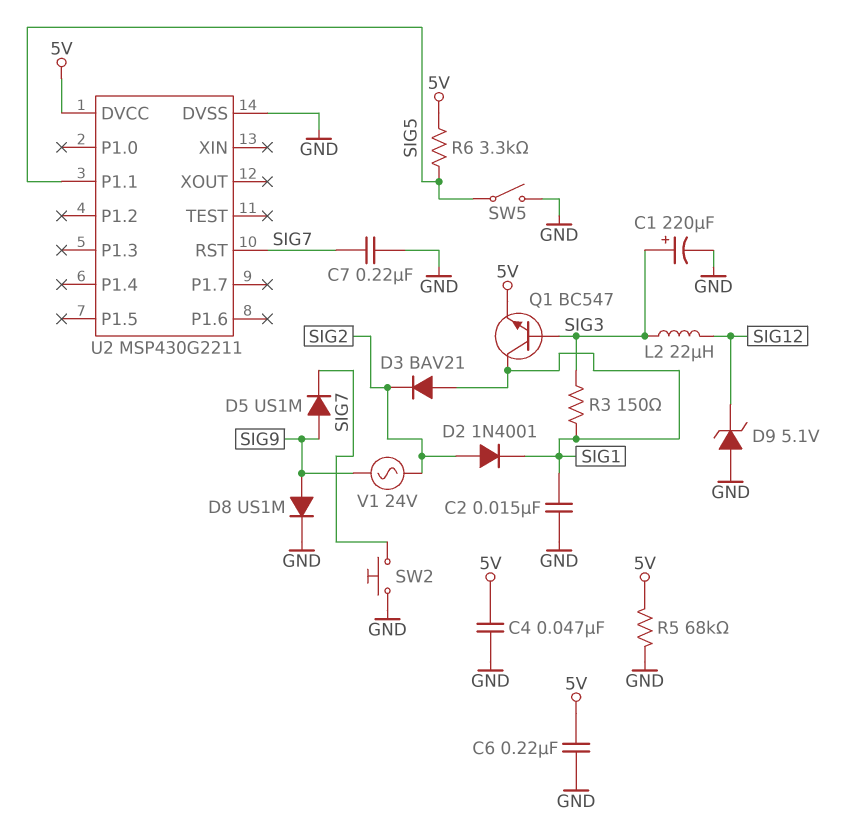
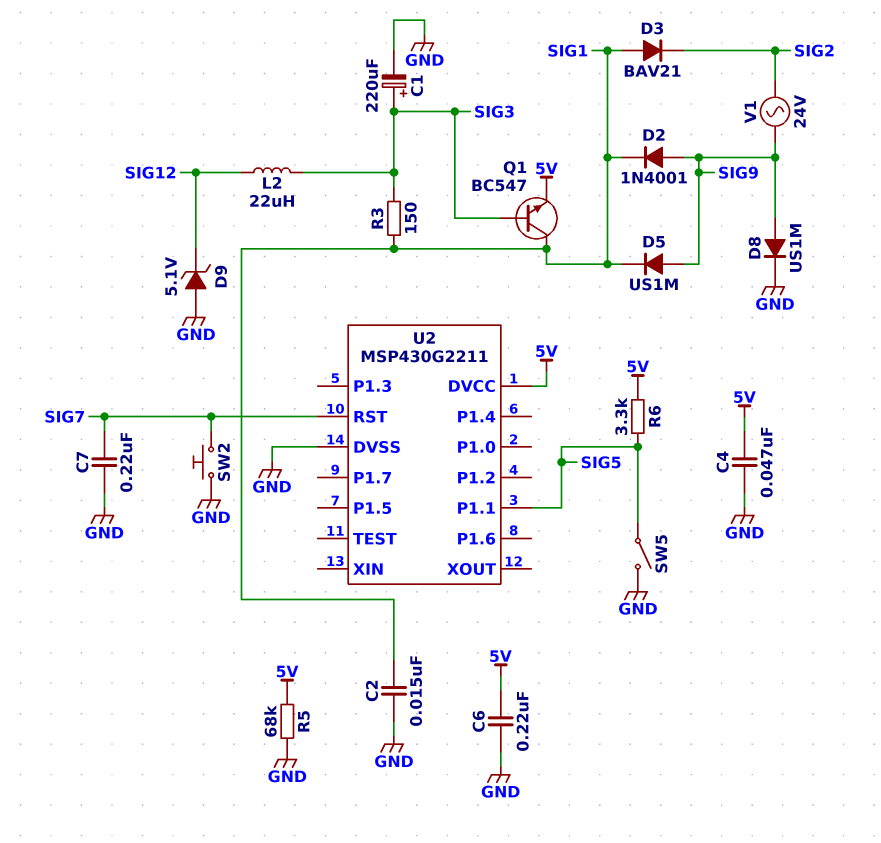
D2: diode 1N4001 (A SIG2, K SIG1) -> diode 1N4001 (A SIG9, K SIG1)
D5: diode US1M (A SIG9, K SIG7) -> diode US1M (A SIG9, K SIG1)

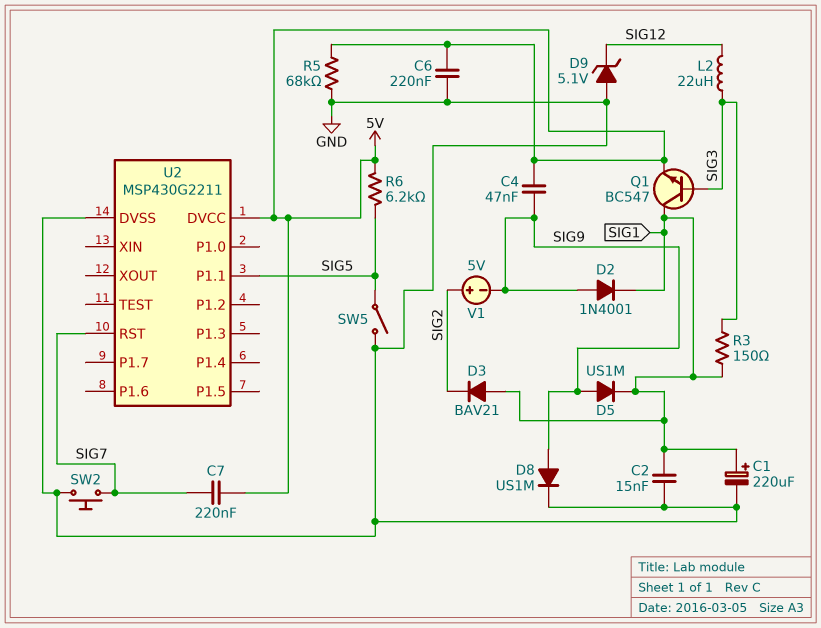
C1: 220uF (plus SIG3, minus GND) -> 220uF (plus SIG1, minus GND)
C4: 47nF (5V, GND) -> 47nF (5V, SIG9)
C7: 220nF (GND, SIG7) -> 220nF (5V, SIG7)
R6: 3.3k (5V, SIG5) -> 6.2k (5V, SIG5)
V1: AC 24V (SIG2, SIG9) -> 5V (plus SIG2, minus SIG9)

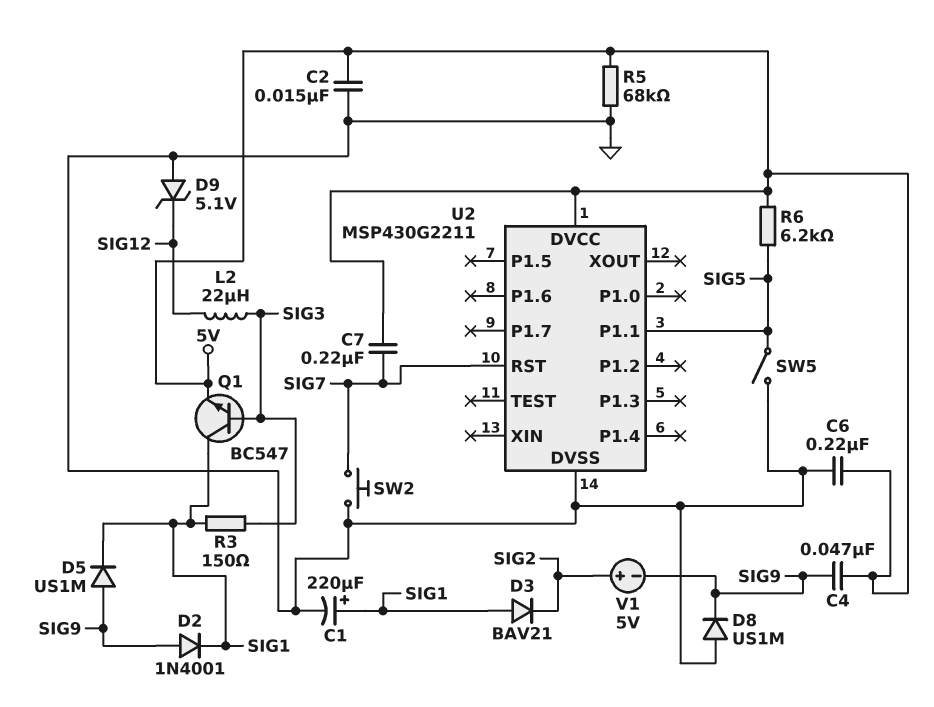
C2: 15nF (GND, SIG1) -> 15nF (5V, GND)
D8: diode US1M (A SIG9, K GND) -> diode US1M (A GND, K SIG9)

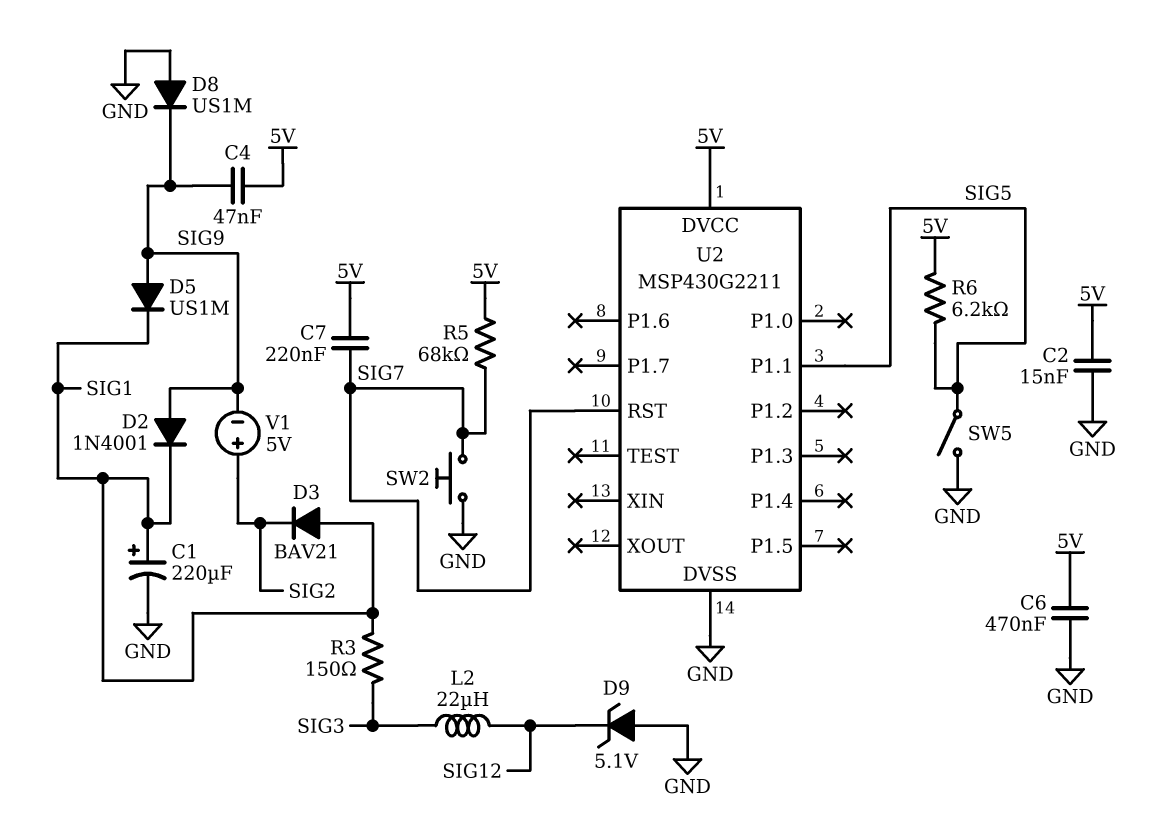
C6: 220nF (5V, GND) -> 470nF (5V, GND)
Q1: NPN BC547 (B SIG3, C SIG1, E 5V) -> none
R5: 68k (5V, GND) -> 68k (5V, SIG7)

